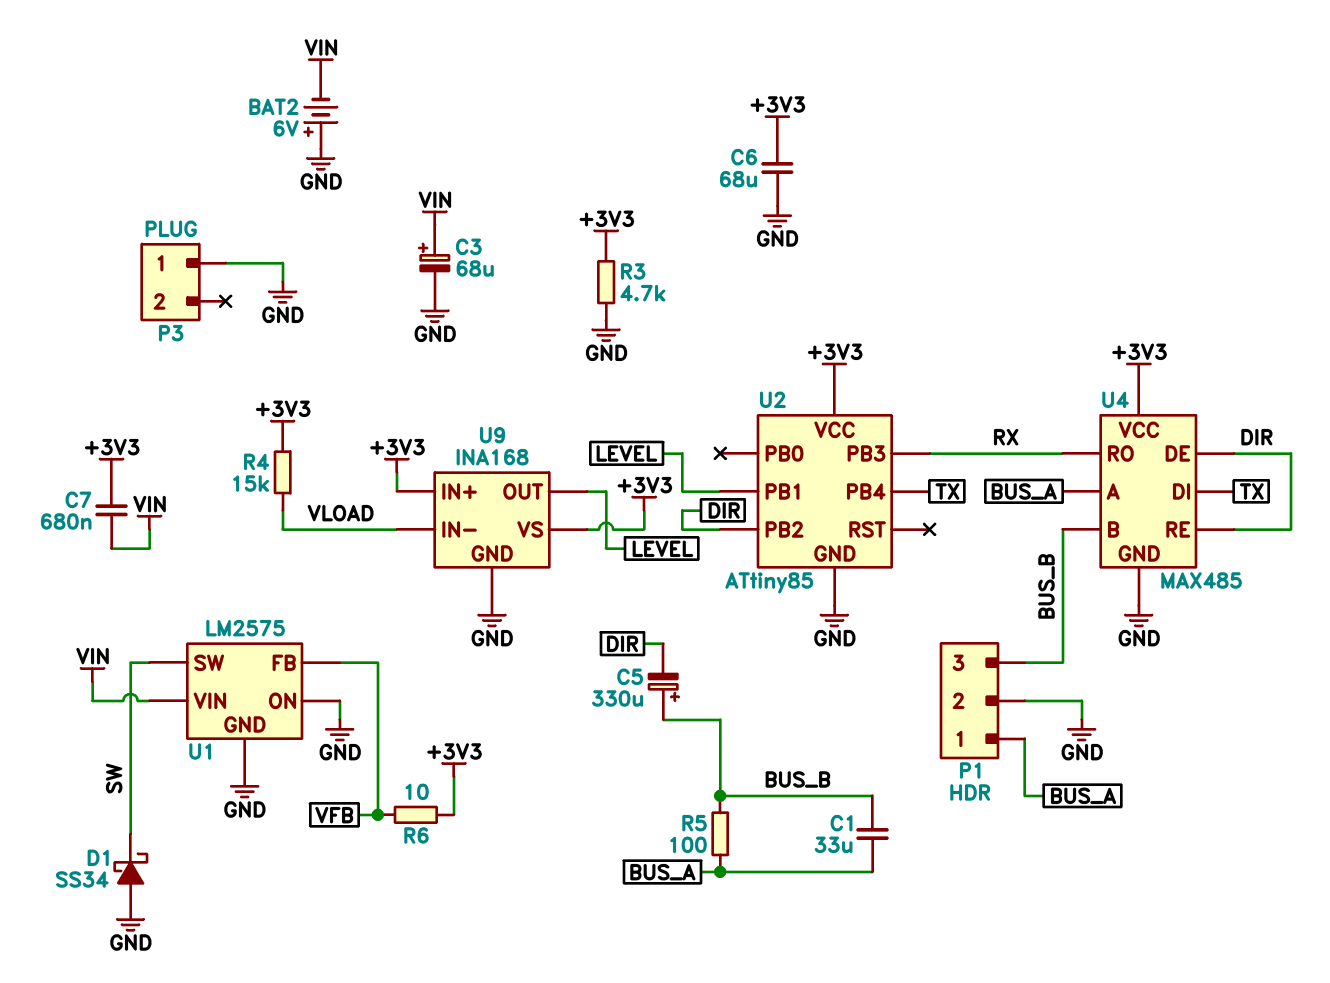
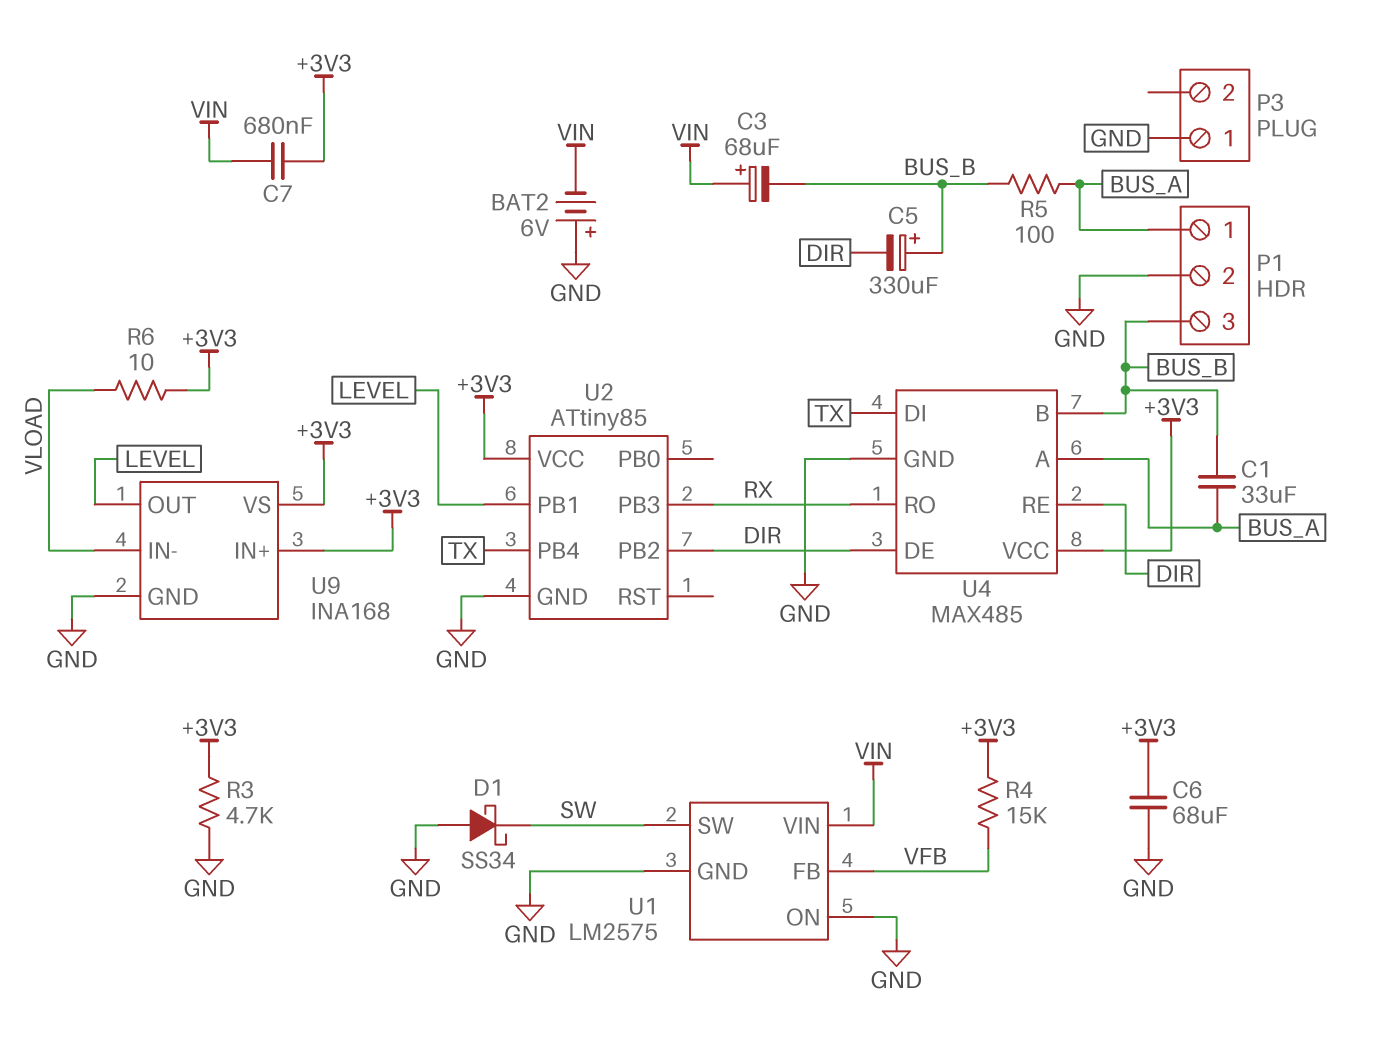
C3: 68uF (plus VIN, minus GND) -> 68uF (plus VIN, minus BUS_B)
R4: 15k (+3V3, VLOAD) -> 15k (+3V3, VFB)
R6: 10 (+3V3, VFB) -> 10 (+3V3, VLOAD)

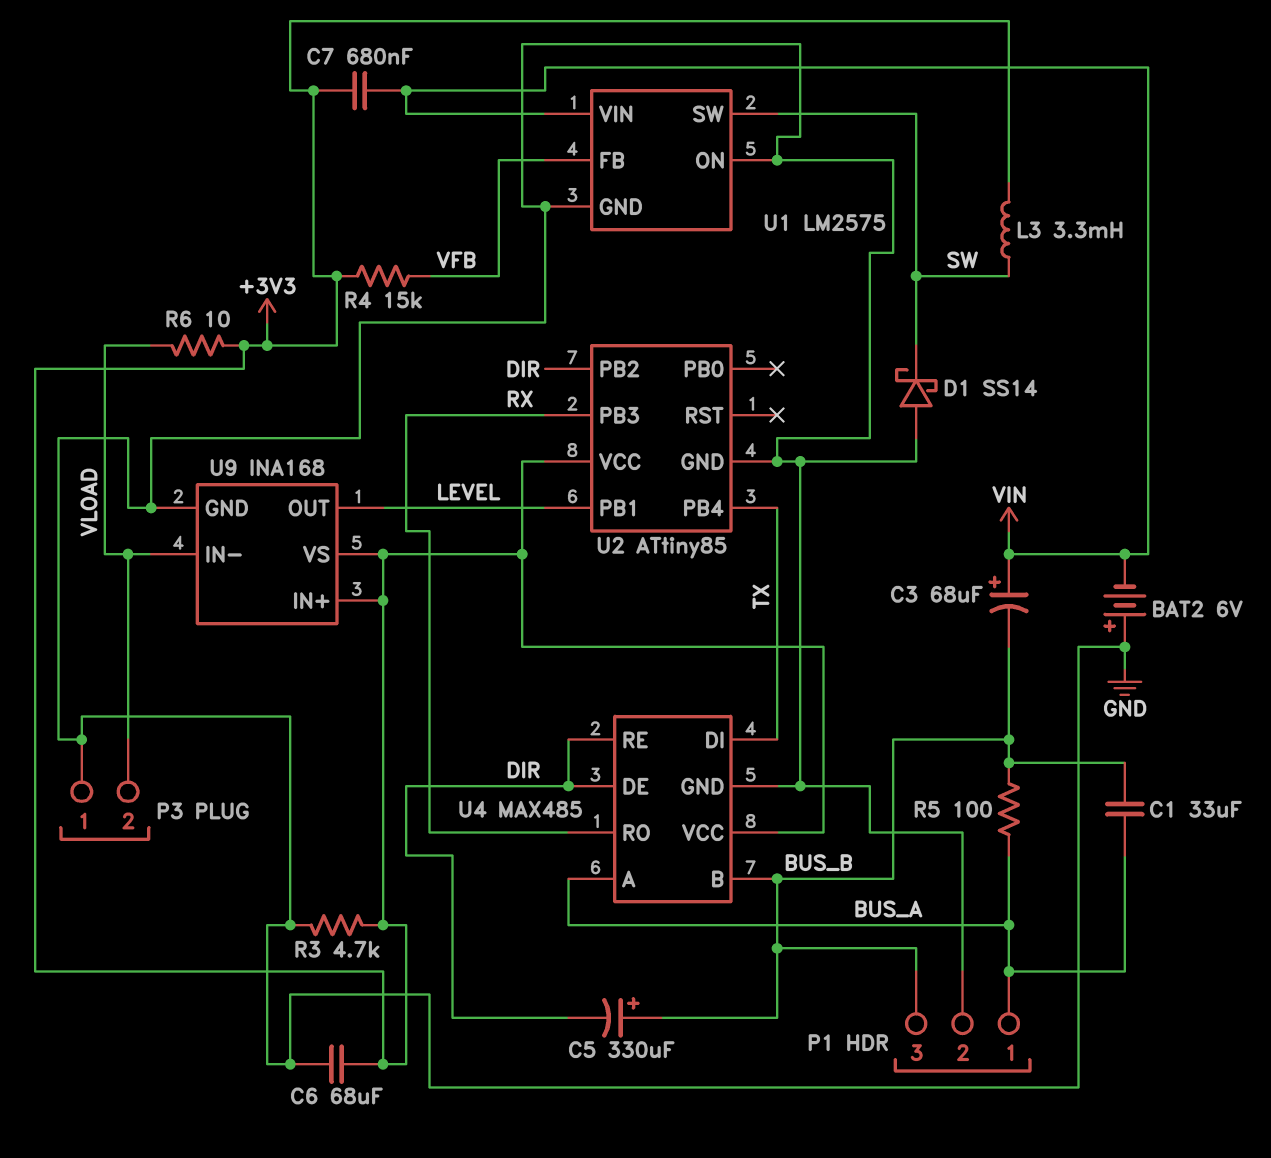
D1: schottky SS34 (A GND, K SW) -> schottky SS14 (A GND, K SW)
L3: none -> 3.3mH (+3V3, SW)
P3 pin 2: none -> VLOAD

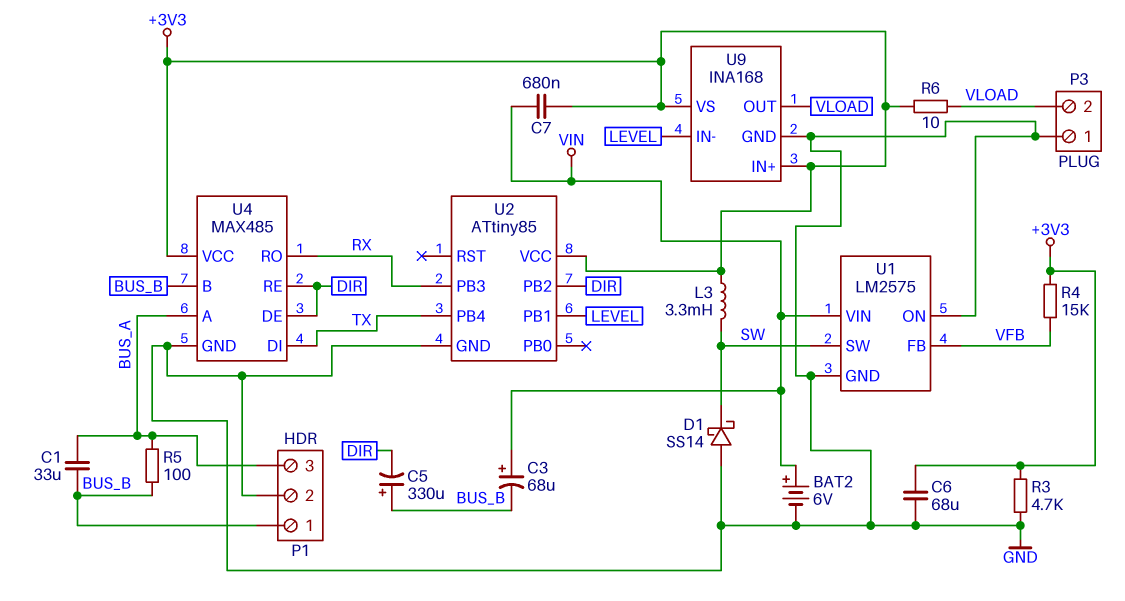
BAT2: 6V (plus GND, minus VIN) -> 6V (plus VIN, minus GND)
P1 pin 1: BUS_A -> BUS_B
P1 pin 3: BUS_B -> BUS_A
U9 pin IN-: VLOAD -> LEVEL
U9 pin OUT: LEVEL -> VLOAD

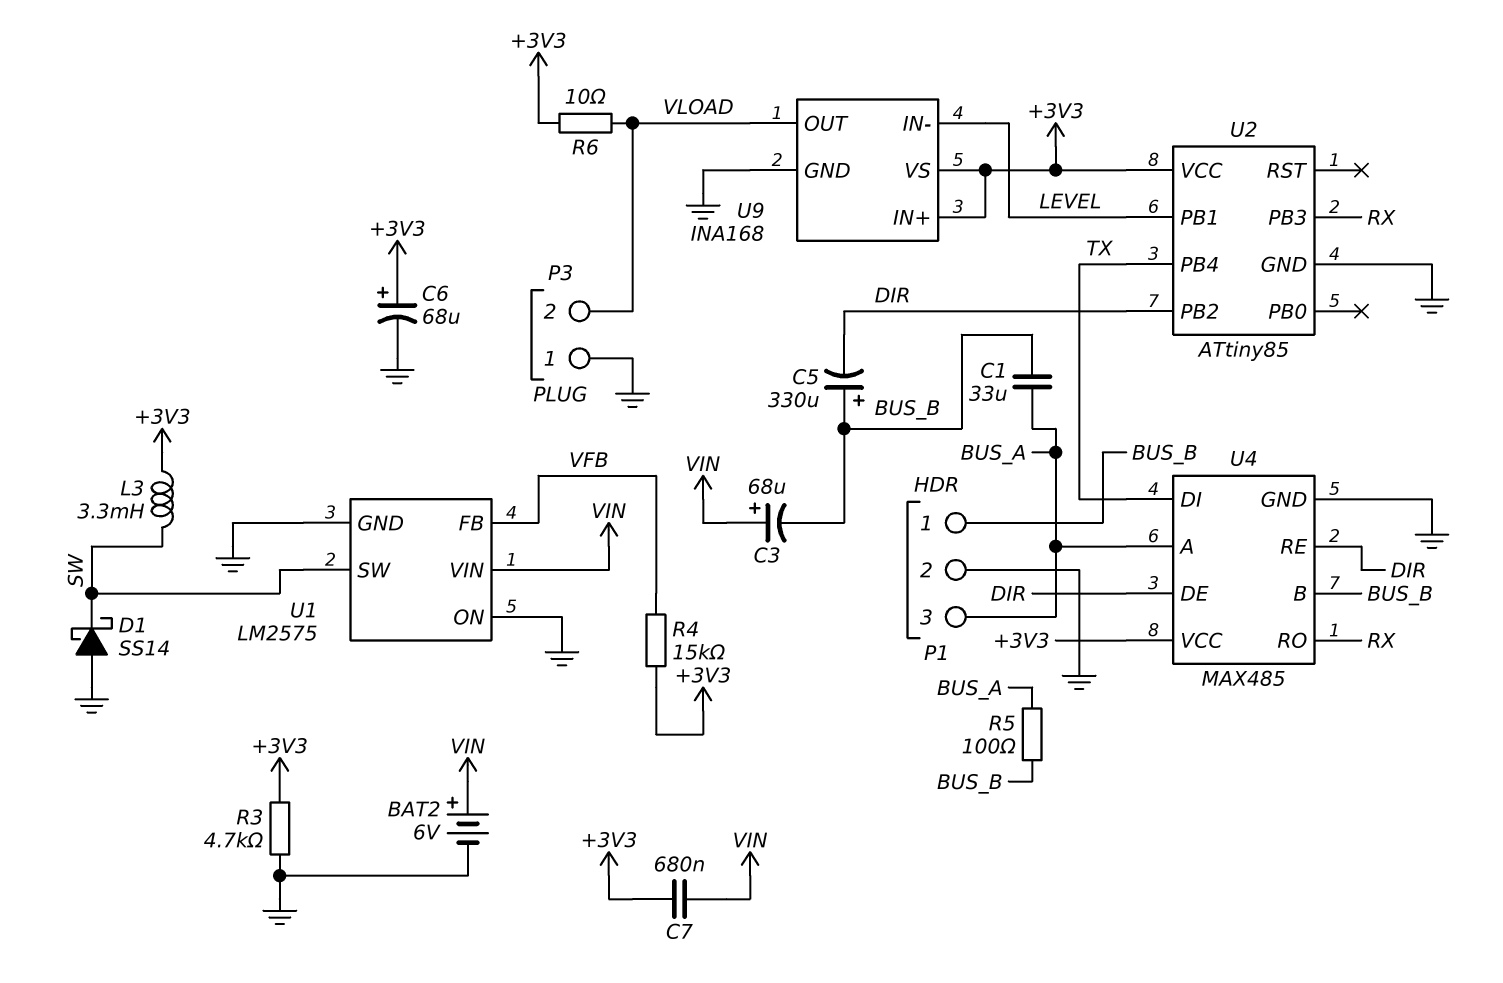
C6: 68uF (+3V3, GND) -> 68uF (plus +3V3, minus GND)

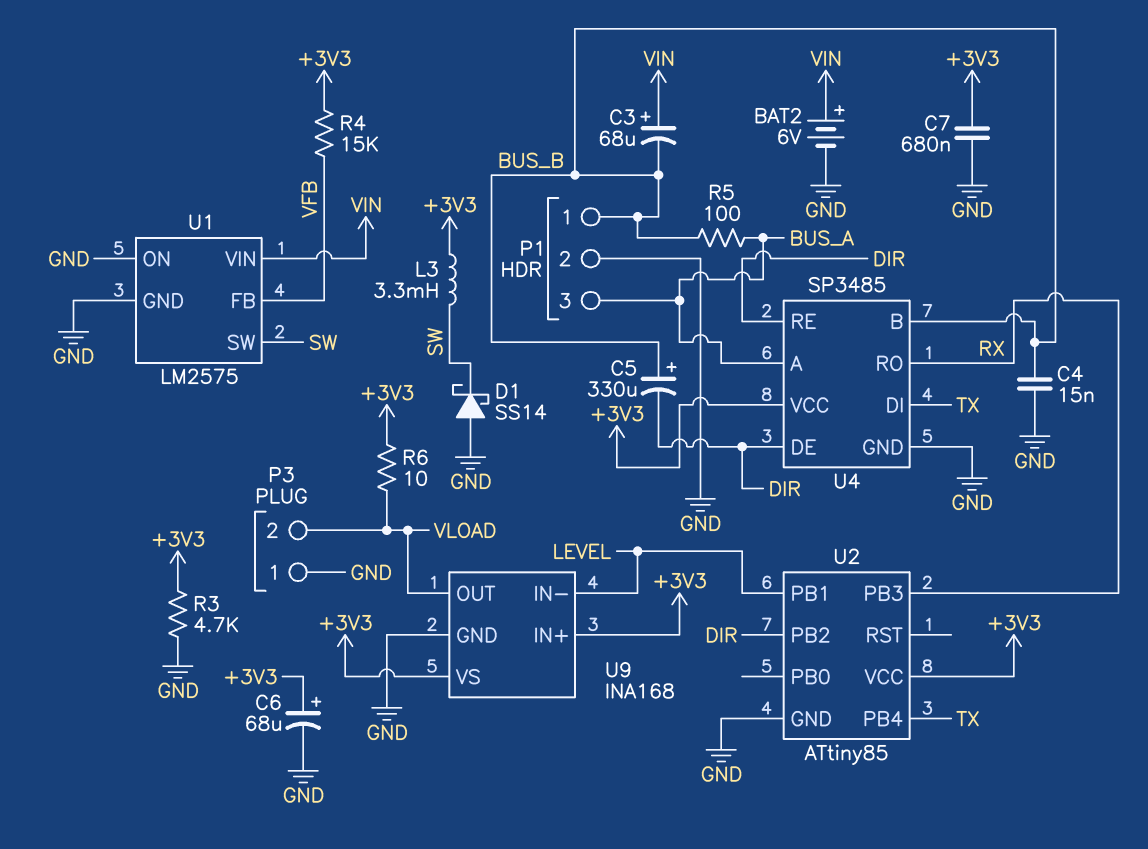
C1: 33uF (BUS_A, BUS_B) -> none
C4: none -> 15nF (BUS_B, GND)
C7: 680nF (+3V3, VIN) -> 680nF (+3V3, GND)
U4: MAX485 -> SP3485

